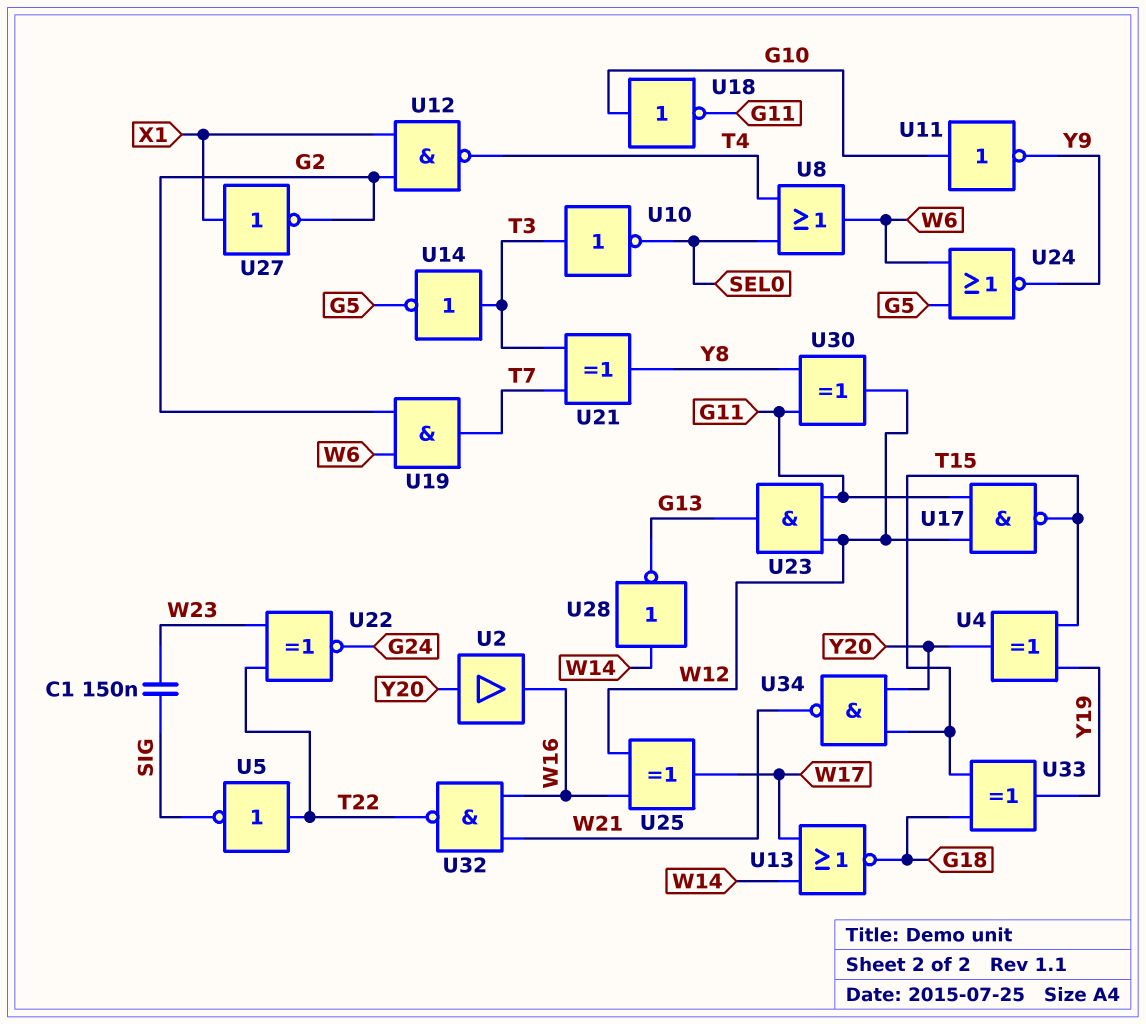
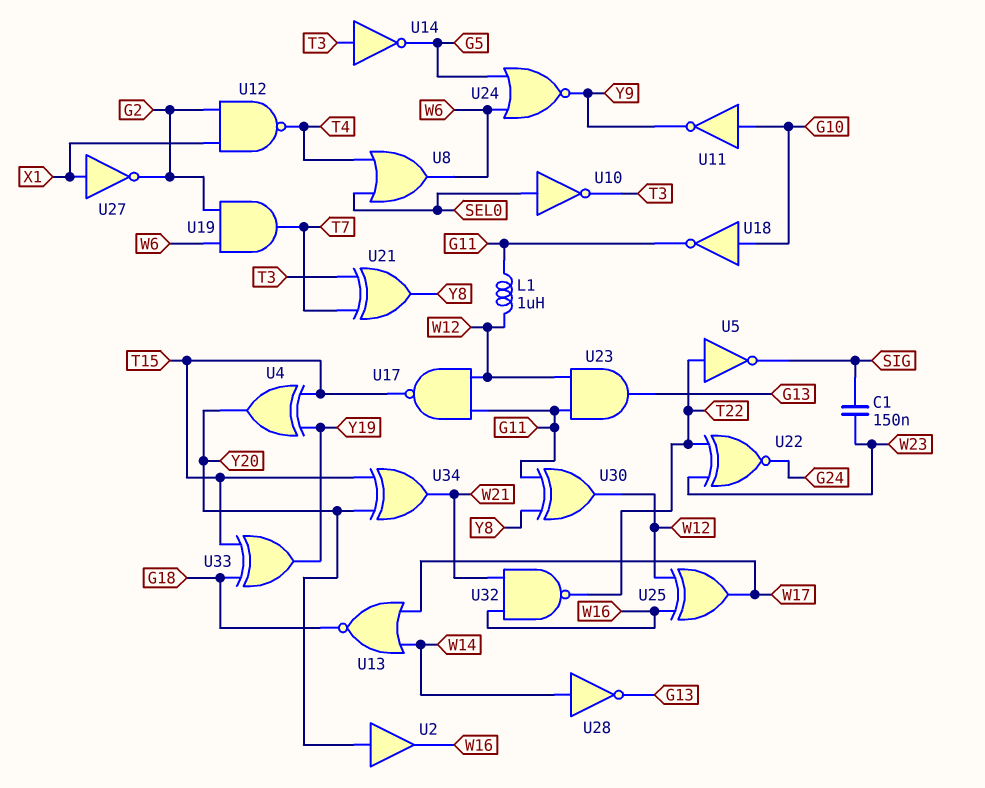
L1: none -> 1uH (G11, W12)
U10: NOT (in T3, out SEL0) -> NOT (in SEL0, out T3)
U34: NAND (in T15, in Y20, out W21) -> XOR (in T15, in Y20, out W21)

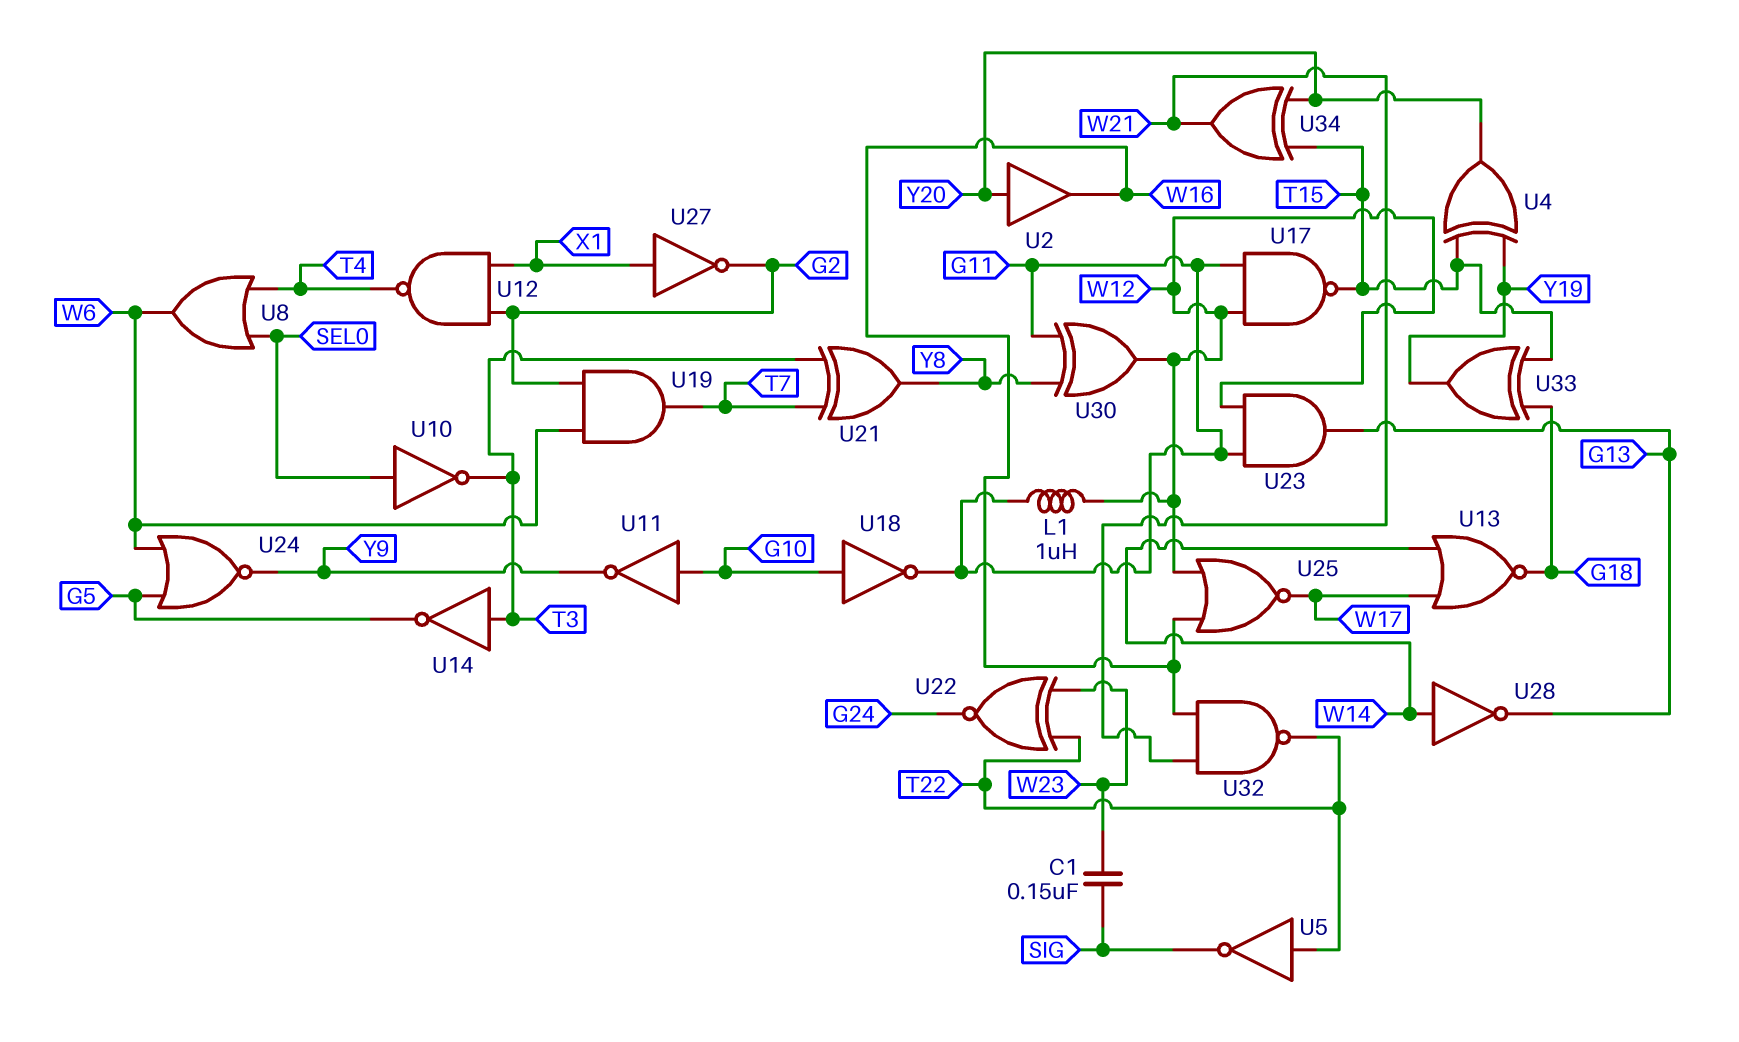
U25: XOR (in W12, in W16, out W17) -> NOR (in W12, in W16, out W17)

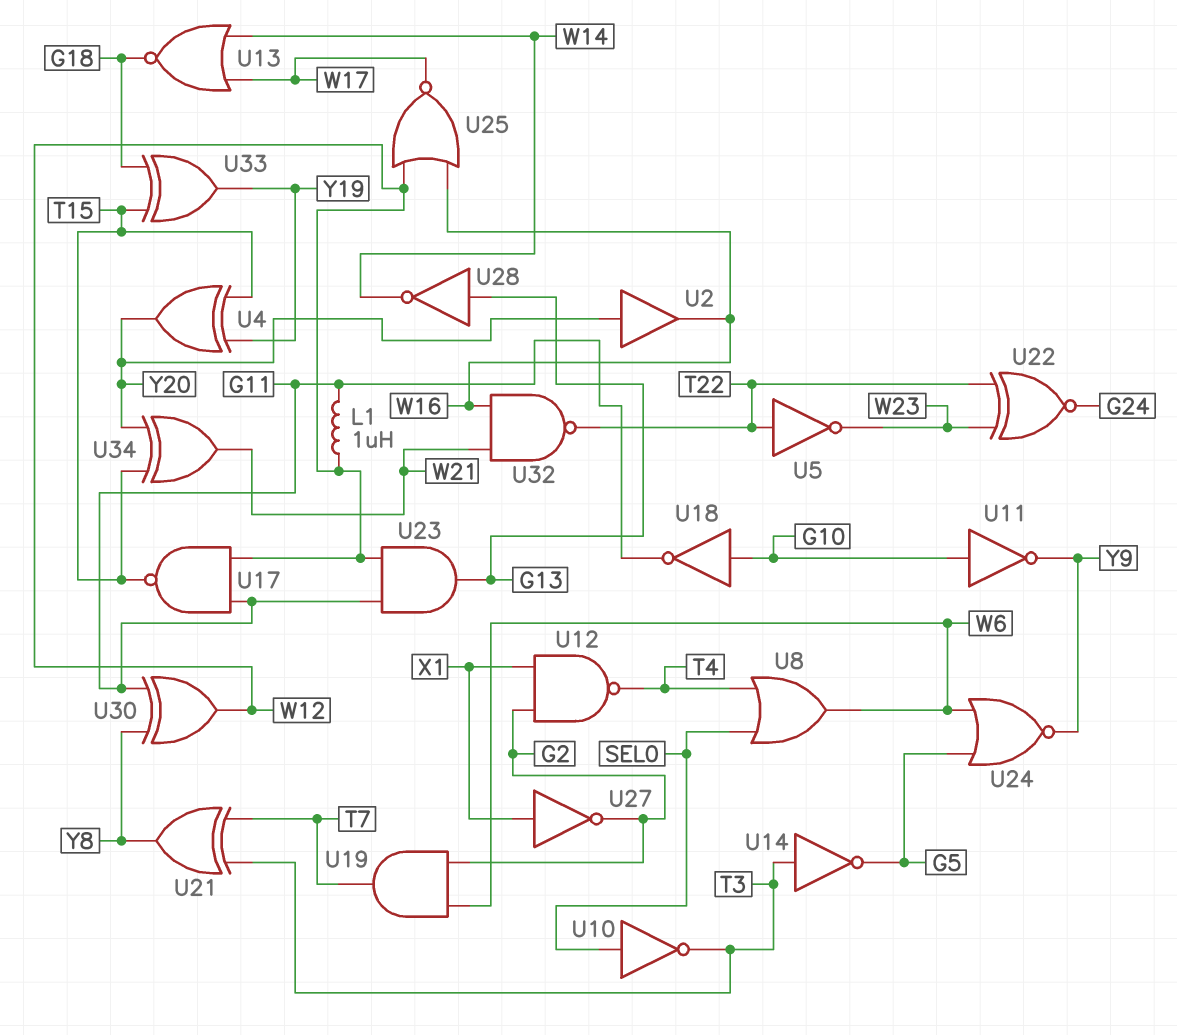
C1: 150nF (SIG, W23) -> none
U5: NOT (in T22, out SIG) -> NOT (in T22, out W23)
U28: NOT (in W14, out G13) -> NOT (in G13, out W14)

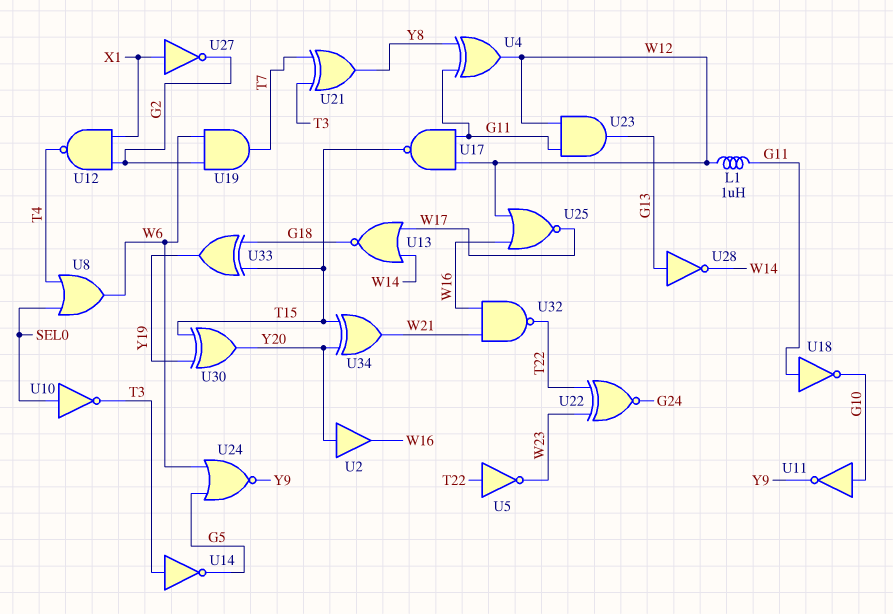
U4: XOR (in T15, in Y19, out Y20) -> XOR (in G11, in Y8, out W12)
U18: NOT (in G10, out G11) -> NOT (in G11, out G10)
U30: XOR (in G11, in Y8, out W12) -> XOR (in T15, in Y19, out Y20)

